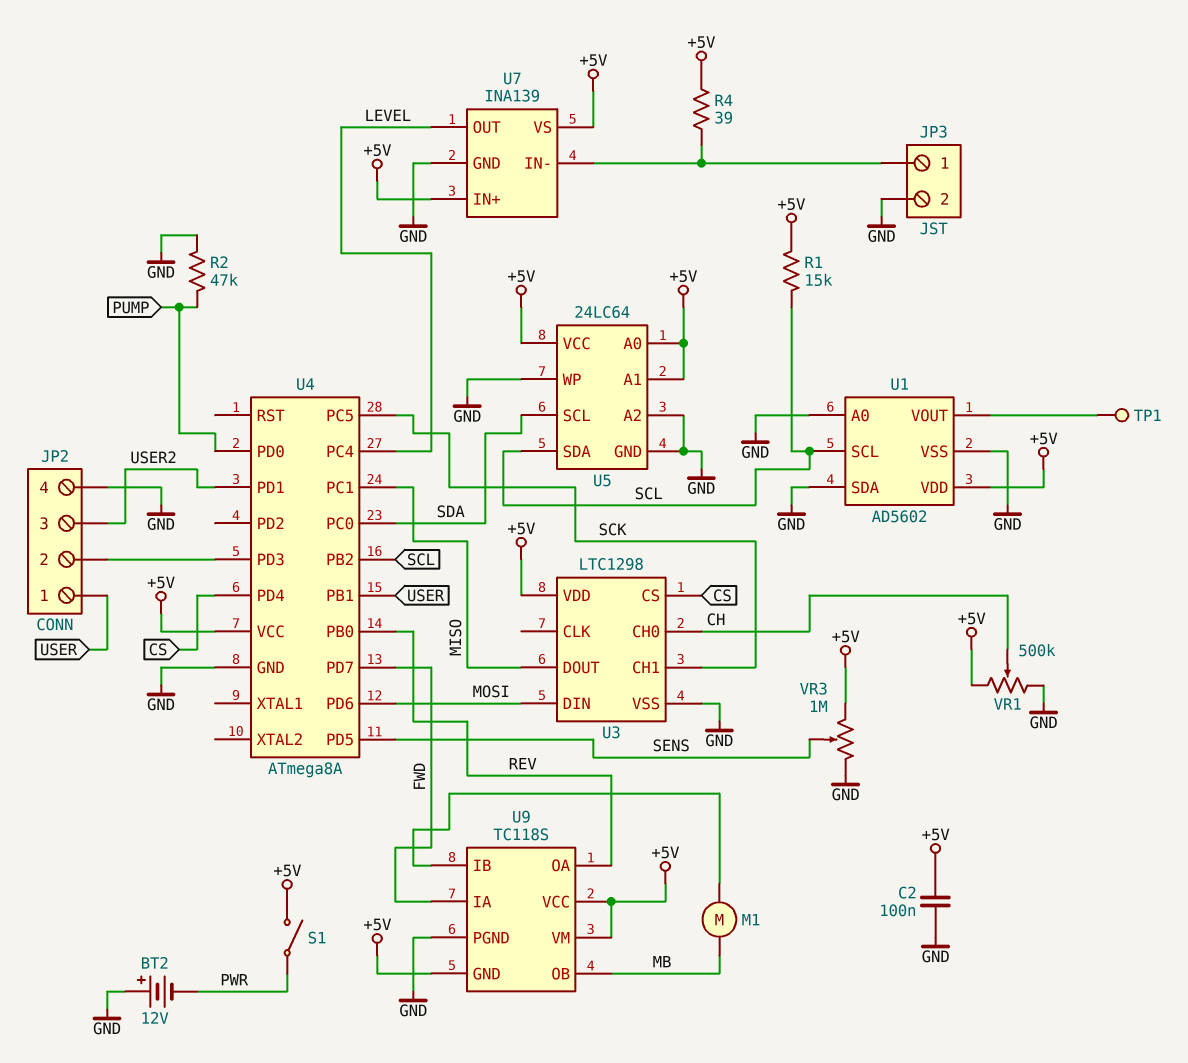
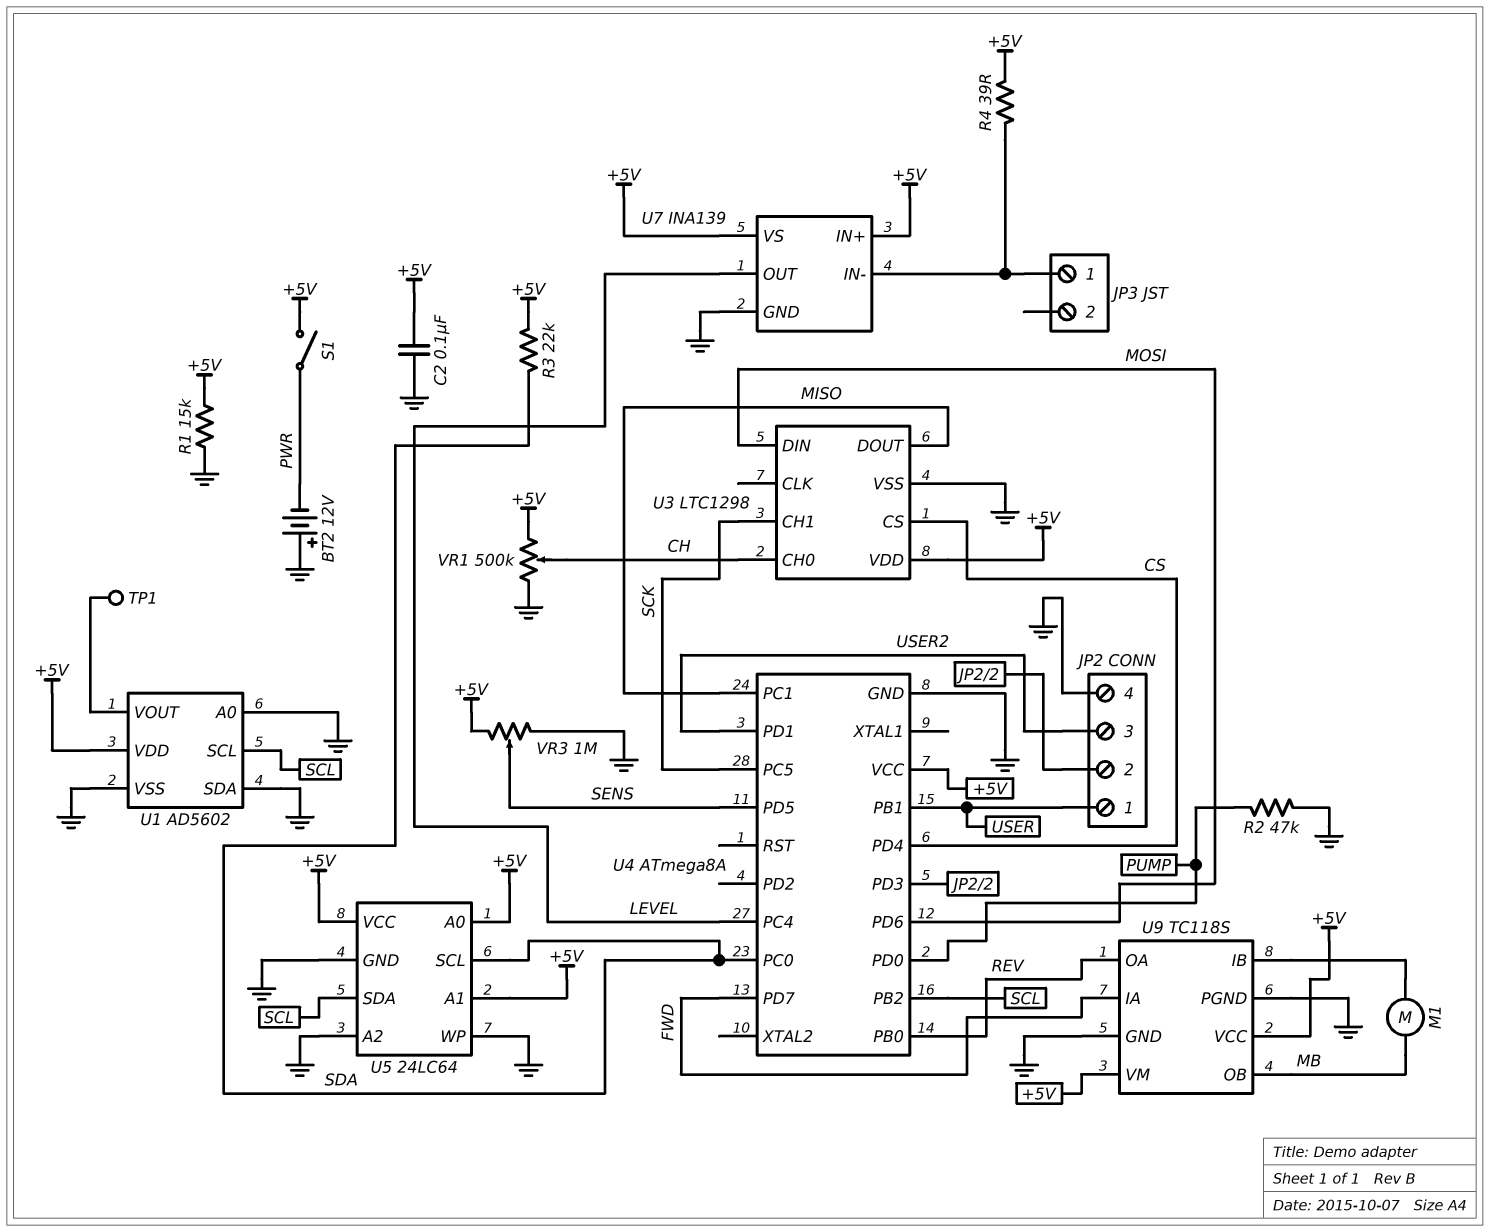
JP3 pin 2: GND -> none
R1: 15k (+5V, SCL) -> 15k (+5V, GND)
R3: none -> 22k (+5V, SDA)
U9 pin GND: +5V -> GND

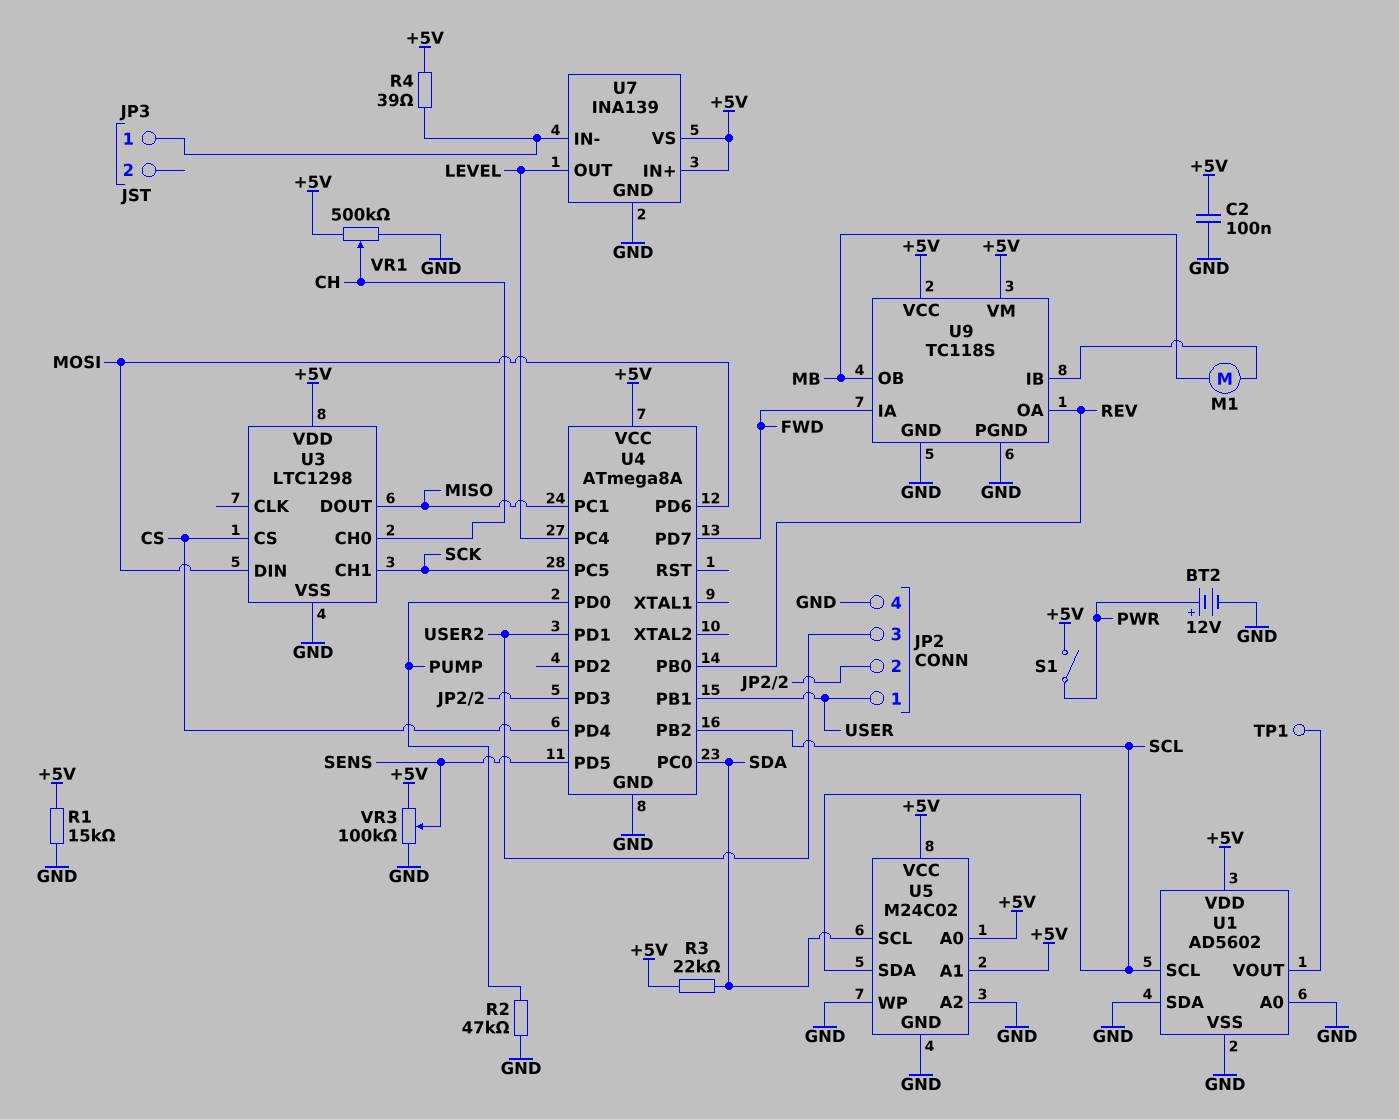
BT2: 12V (plus GND, minus PWR) -> 12V (plus PWR, minus GND)
U5: 24LC64 -> M24C02
VR3: 1M (+5V, GND, wiper SENS) -> 100k (+5V, GND, wiper SENS)

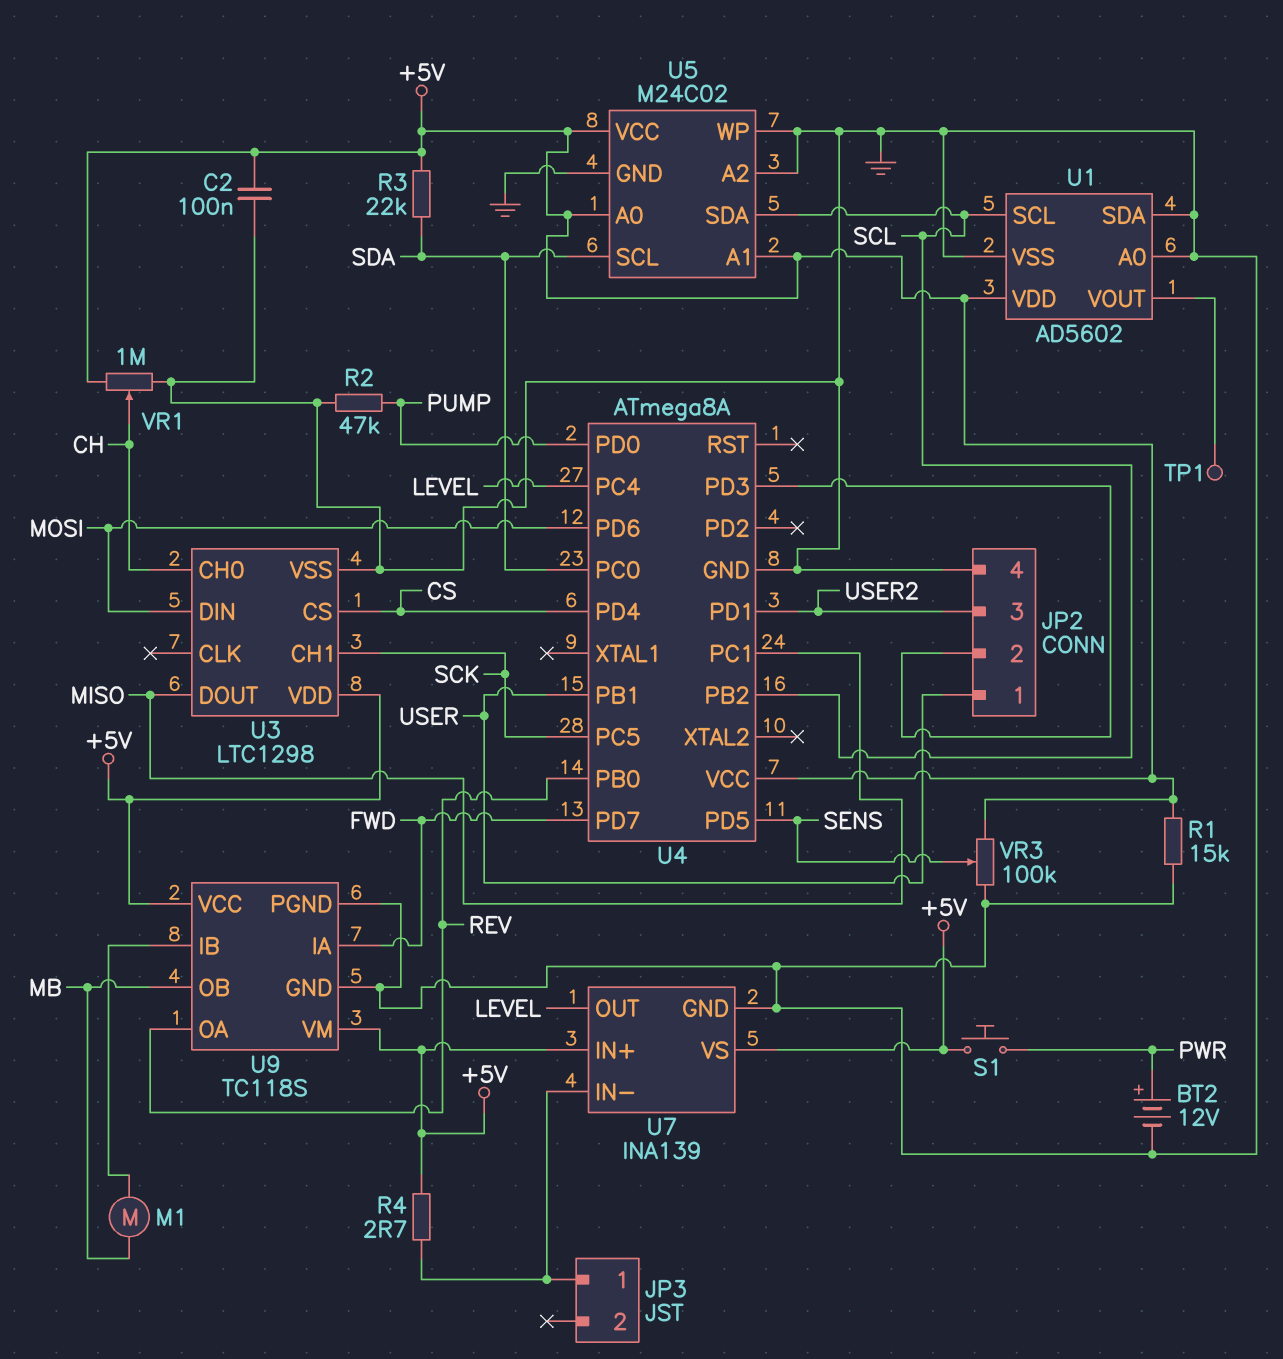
R4: 39 (+5V, JP3/1) -> 2.7 (+5V, JP3/1)
S1: switch (+5V, PWR) -> button (+5V, PWR)
VR1: 500k (+5V, GND, wiper CH) -> 1M (+5V, GND, wiper CH)

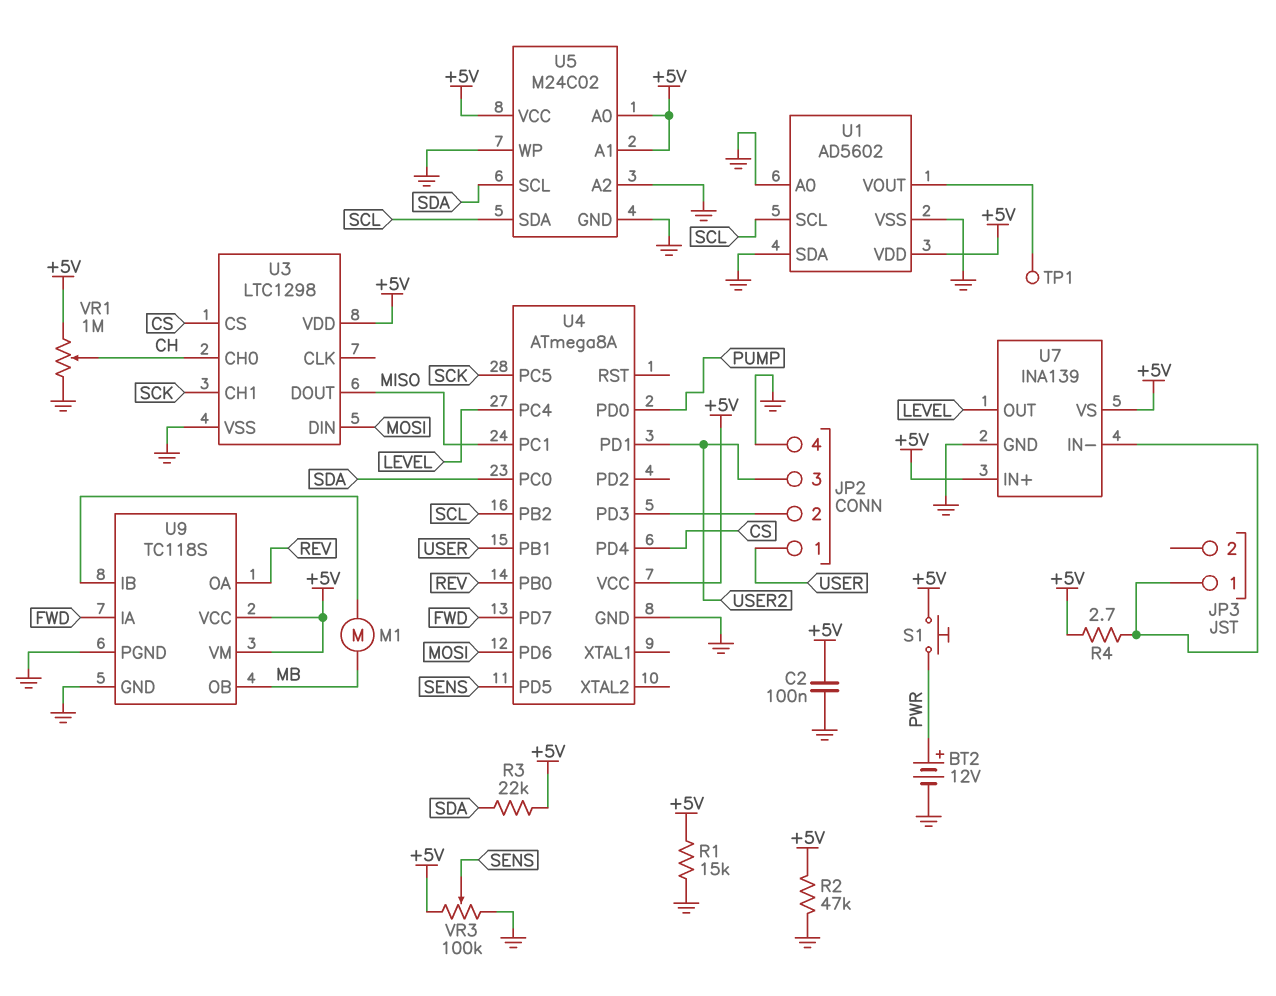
R2: 47k (GND, PUMP) -> 47k (+5V, GND)

